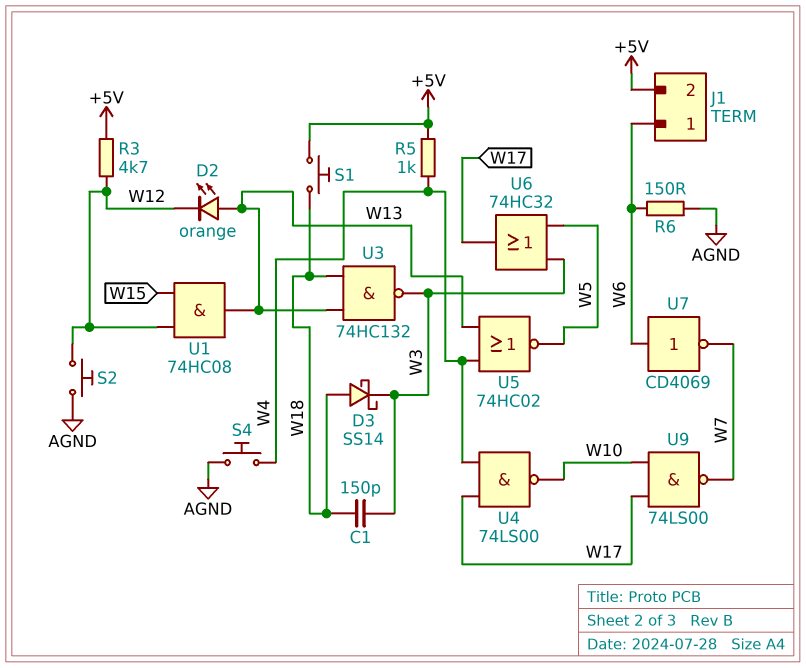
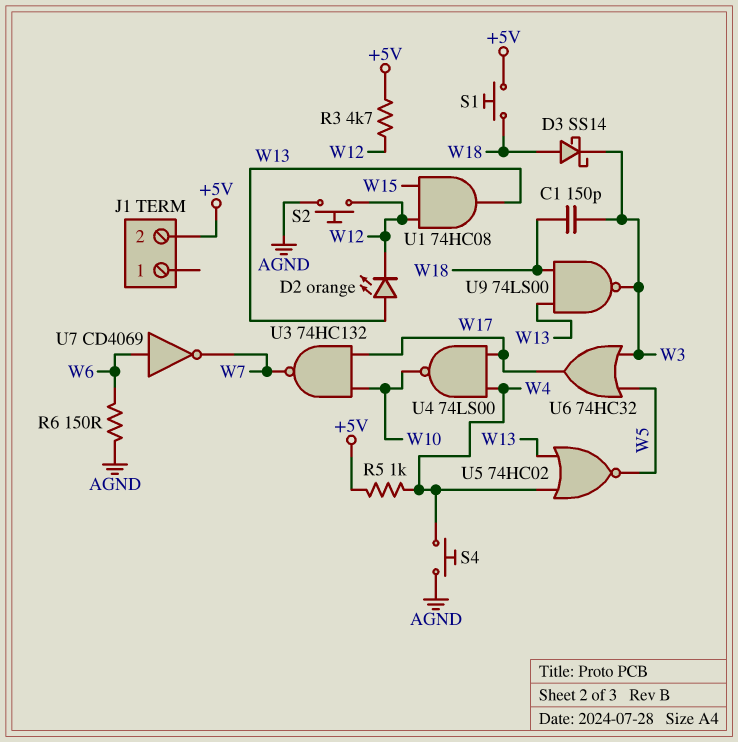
J1 pin 1: W6 -> none
U3: NAND 74HC132 (in W13, in W18, out W3) -> NAND 74HC132 (in W10, in W17, out W7)
U9: NAND 74LS00 (in W10, in W17, out W7) -> NAND 74LS00 (in W13, in W18, out W3)

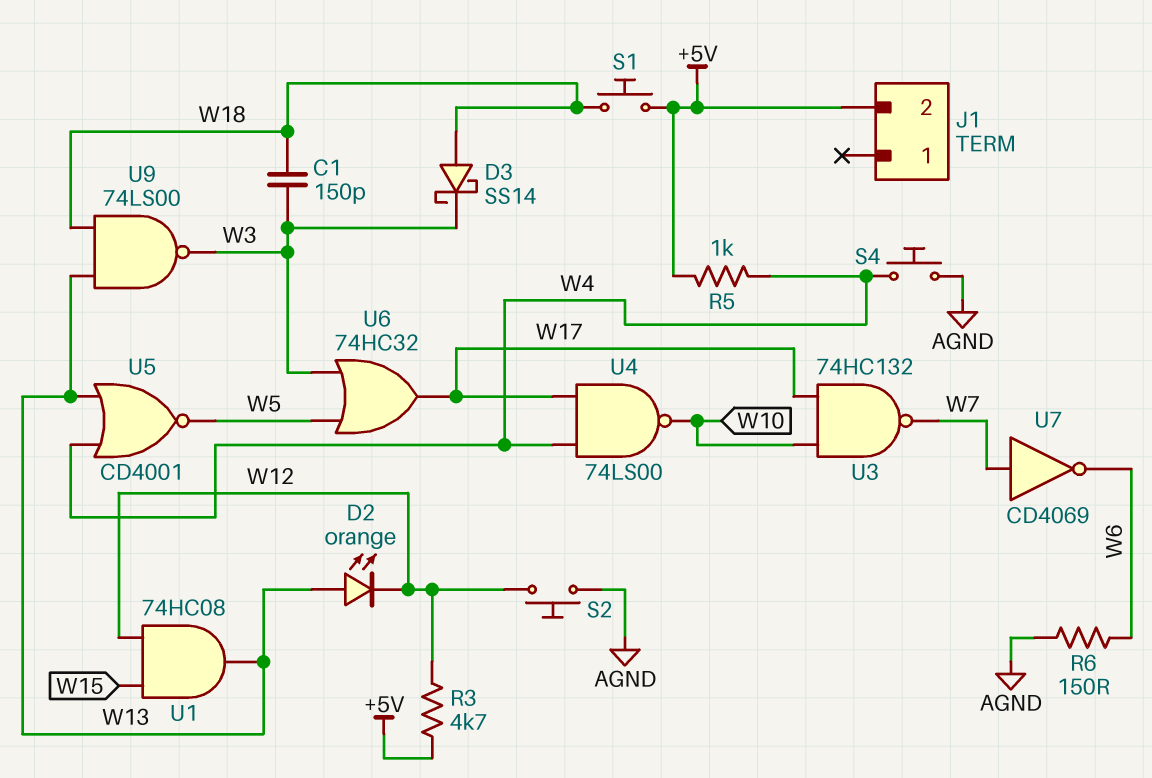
U5: NOR 74HC02 (in W4, in W13, out W5) -> NOR CD4001 (in W4, in W13, out W5)
U7: NOT CD4069 (in W6, out W7) -> NOT CD4069 (in W7, out W6)

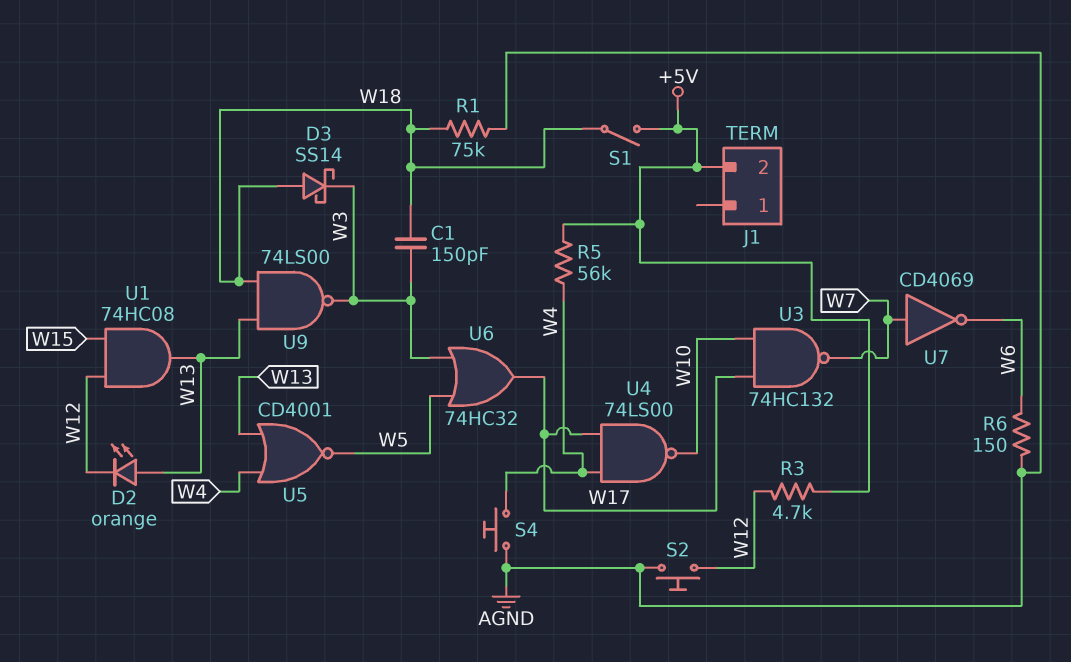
R1: none -> 75k (AGND, W18)
R5: 1k (+5V, W4) -> 56k (+5V, W4)
S1: button (+5V, W18) -> switch (+5V, W18)

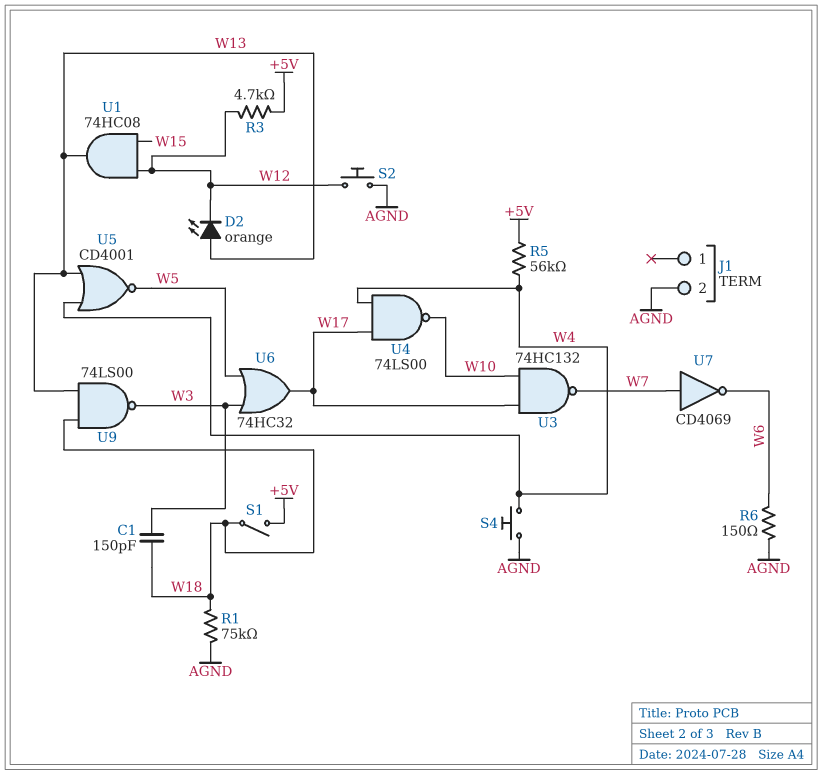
D3: schottky SS14 (A W18, K W3) -> none
J1 pin 2: +5V -> AGND

